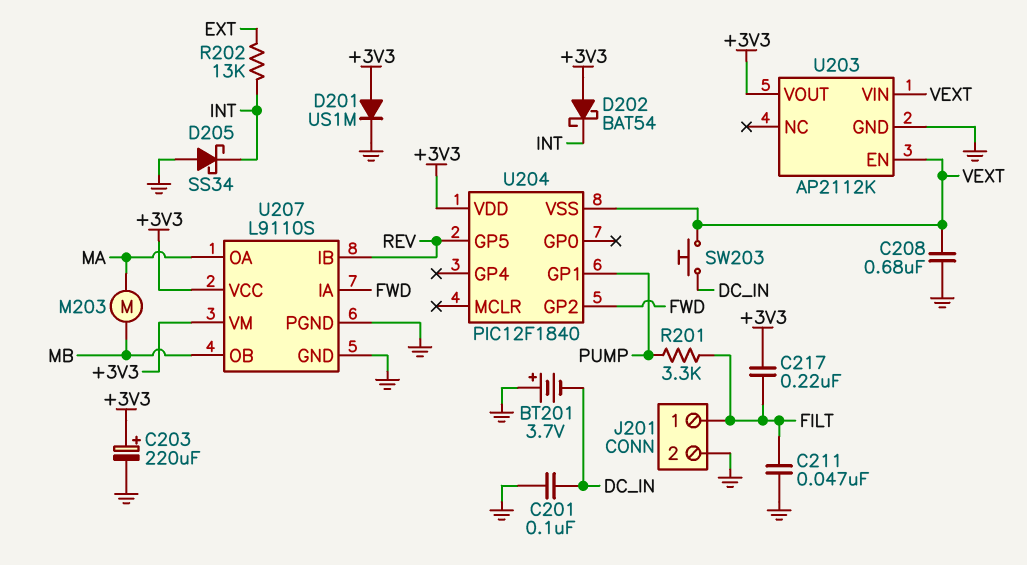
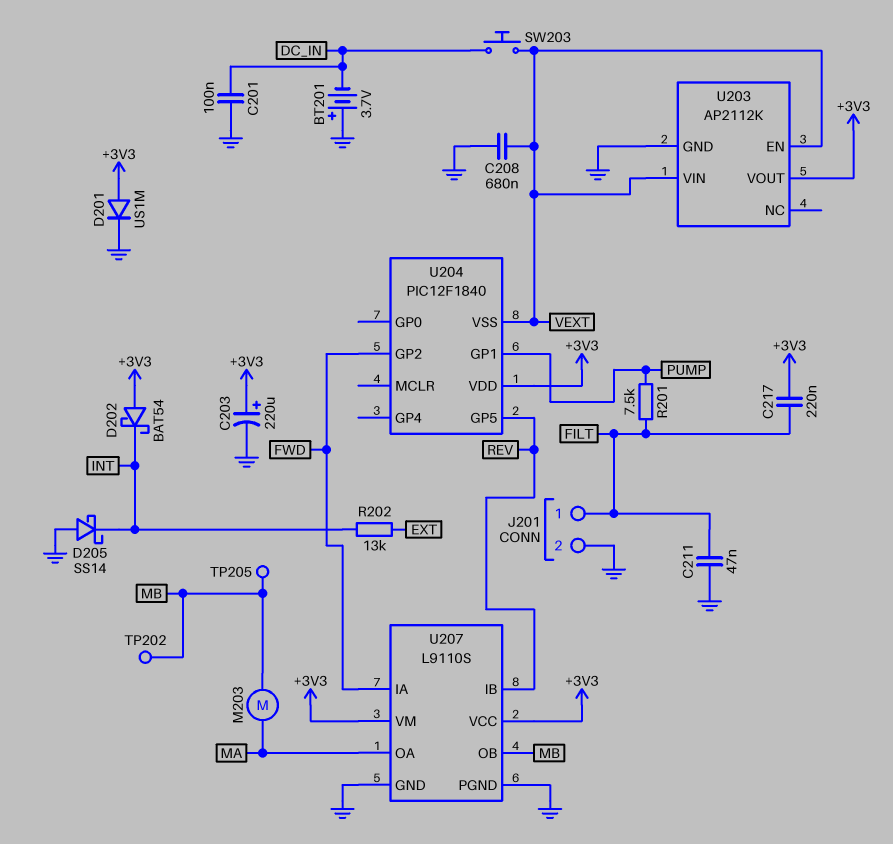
D205: schottky SS34 (A GND, K INT) -> schottky SS14 (A GND, K INT)
R201: 3.3k (FILT, PUMP) -> 7.5k (FILT, PUMP)
TP202: none -> test point (MB)
TP205: none -> test point (MB)

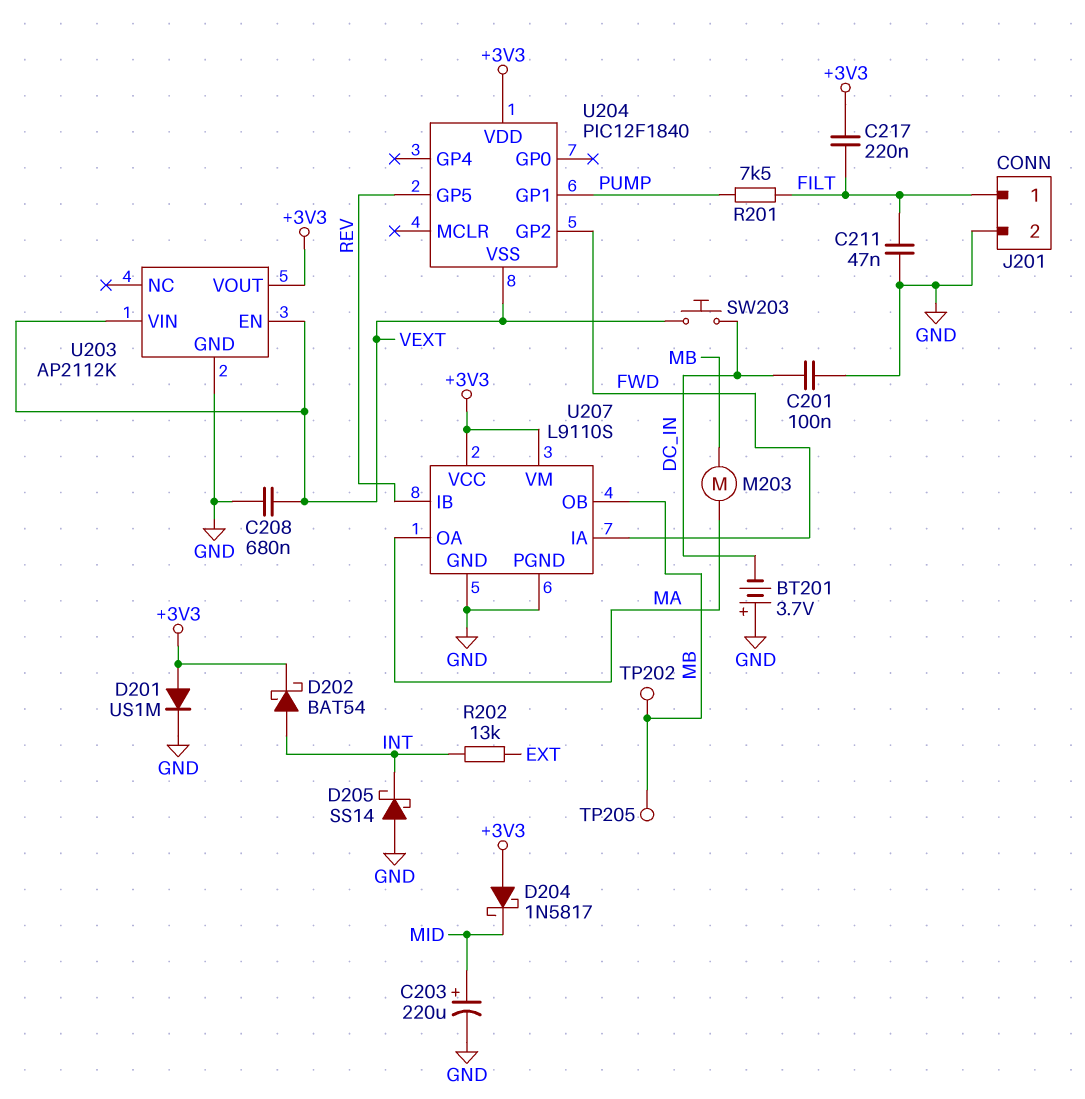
C203: 220uF (plus +3V3, minus GND) -> 220uF (plus MID, minus GND)
D202: schottky BAT54 (A +3V3, K INT) -> schottky BAT54 (A INT, K +3V3)
D204: none -> schottky 1N5817 (A +3V3, K MID)

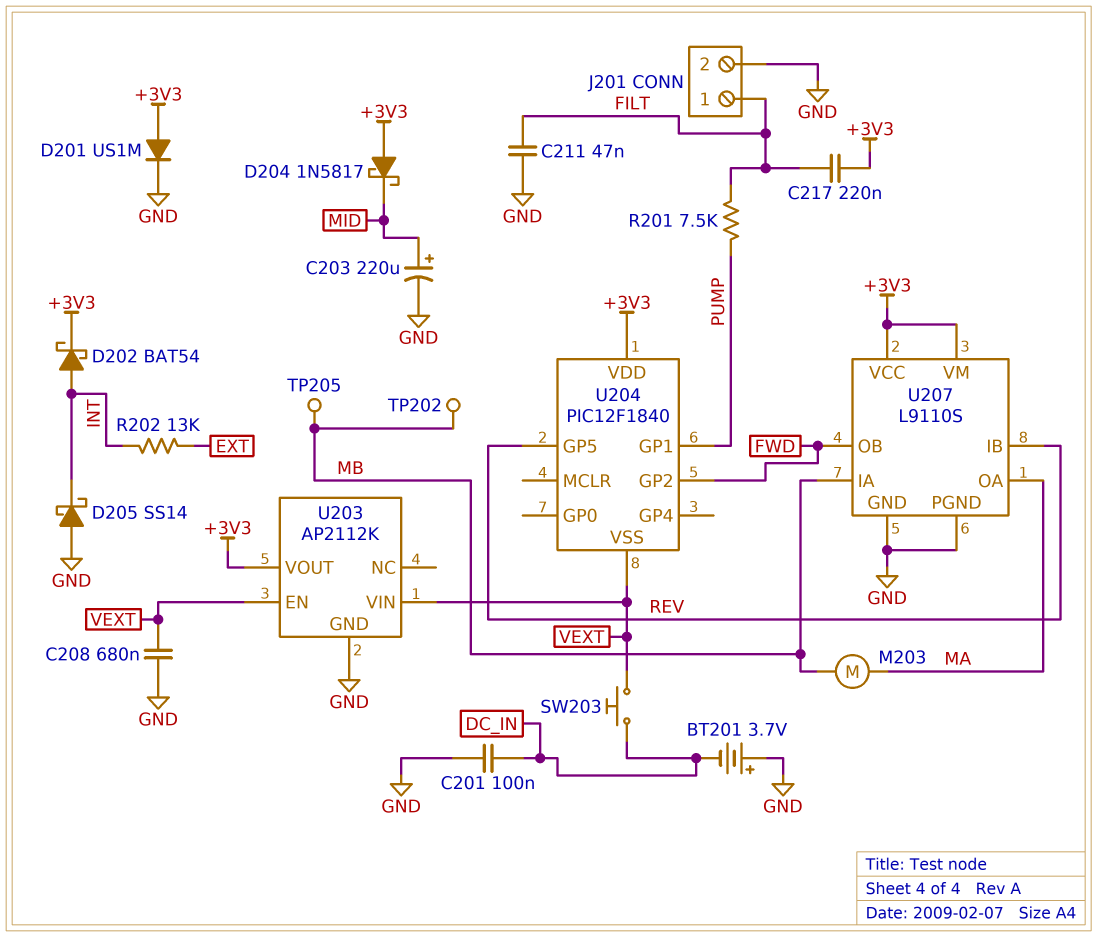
U207 pin IA: FWD -> MB
U207 pin OB: MB -> FWD

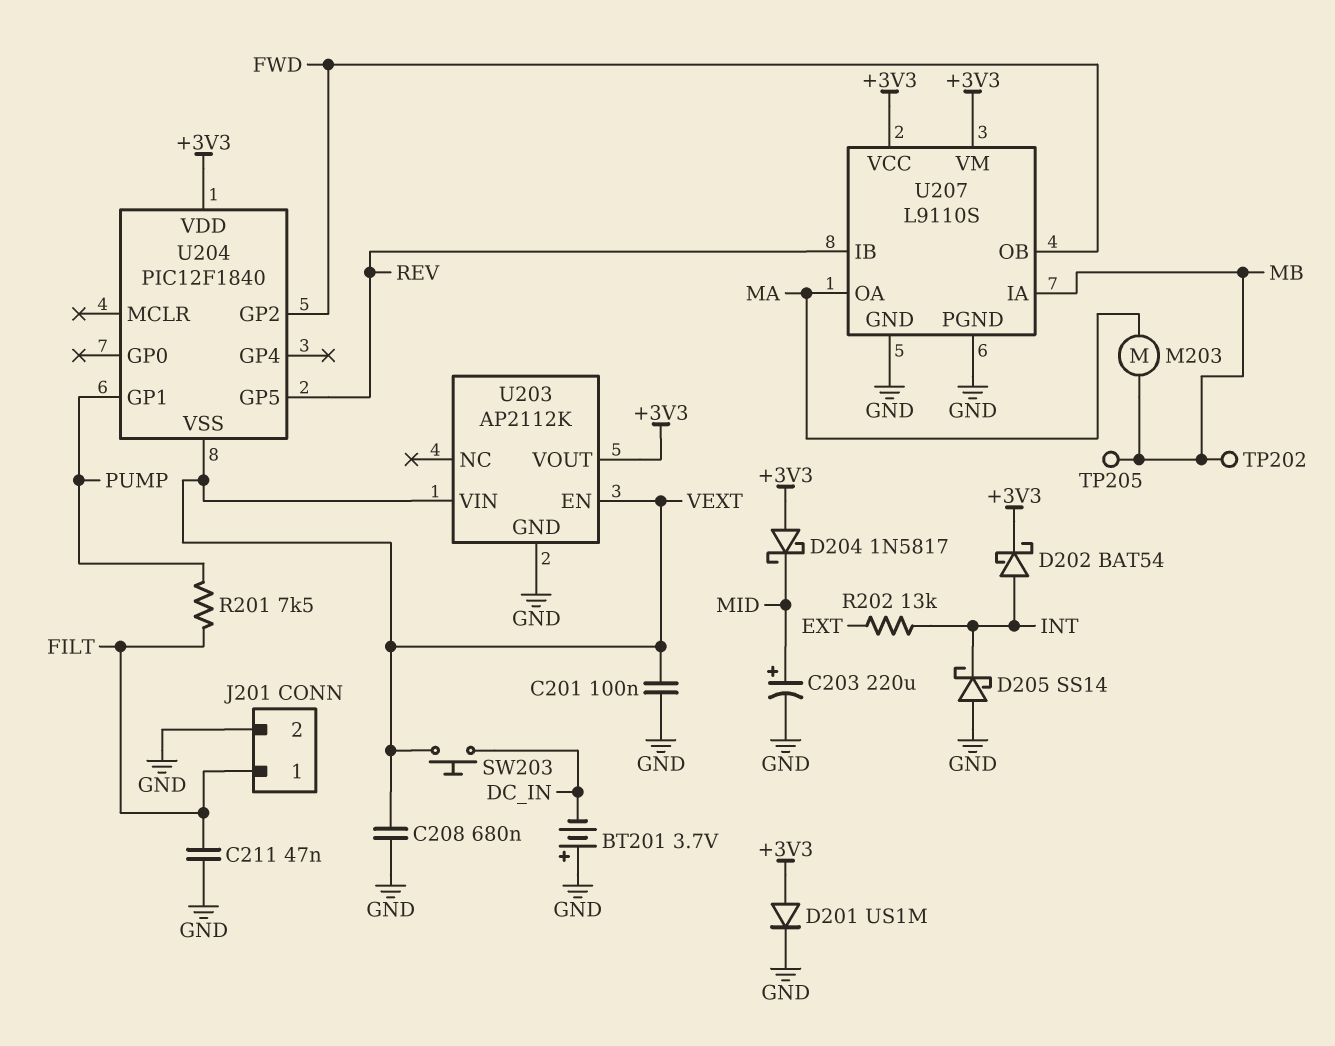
C201: 100nF (DC_IN, GND) -> 100nF (GND, VEXT)
C217: 220nF (+3V3, FILT) -> none

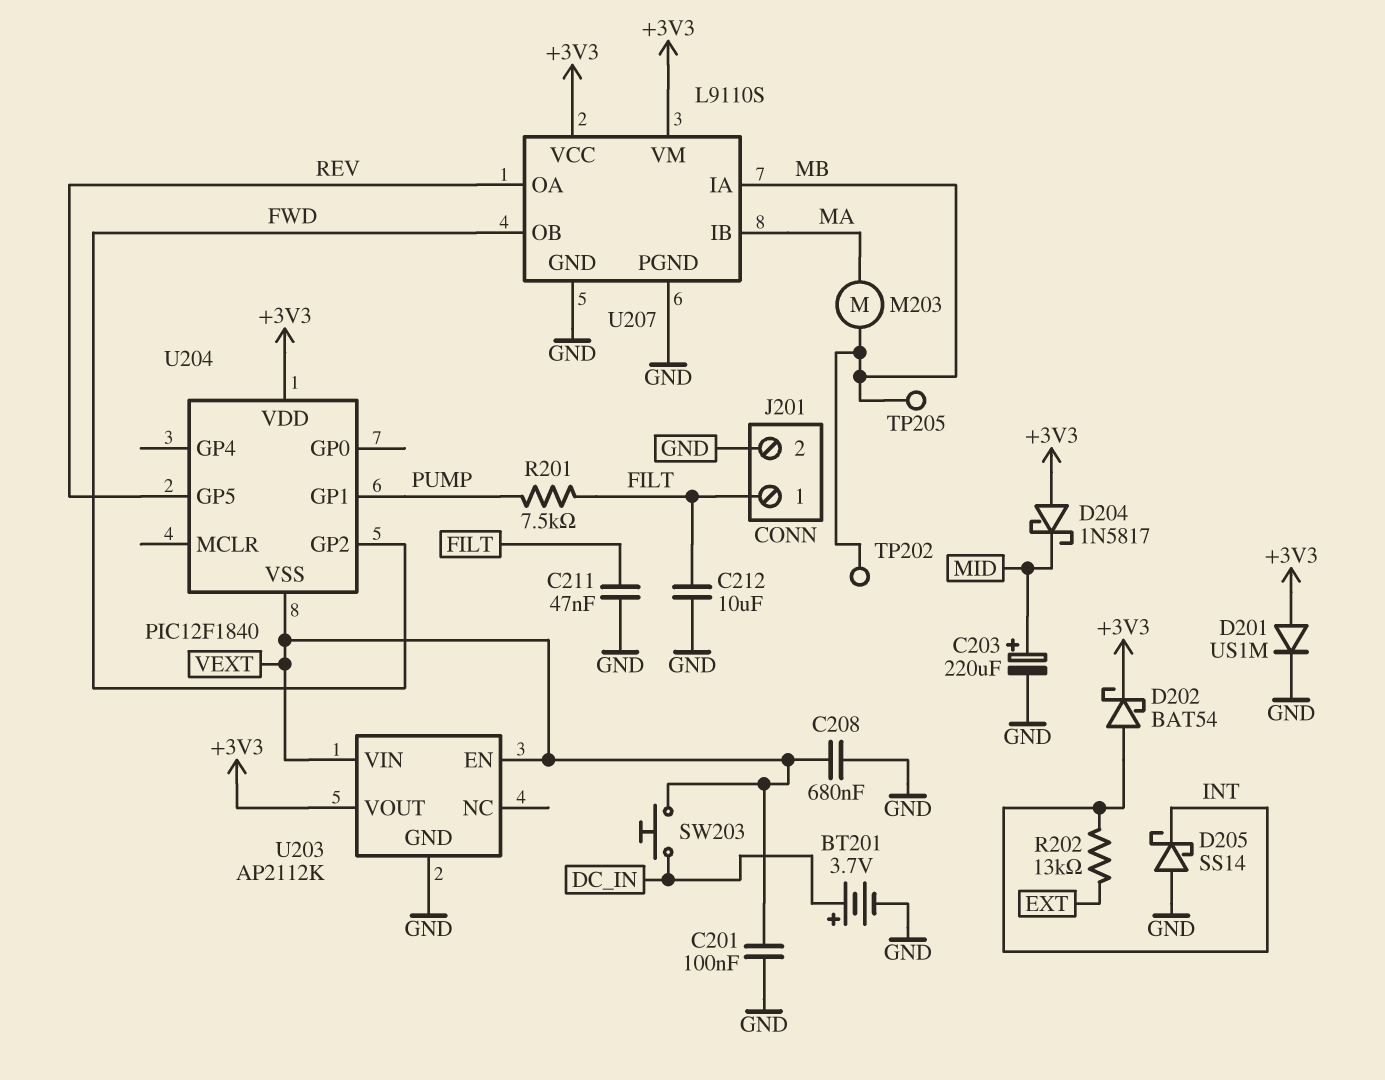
BT201: 3.7V (plus GND, minus DC_IN) -> 3.7V (plus DC_IN, minus GND)
C212: none -> 10uF (FILT, GND)
U207 pin IB: REV -> MA
U207 pin OA: MA -> REV

